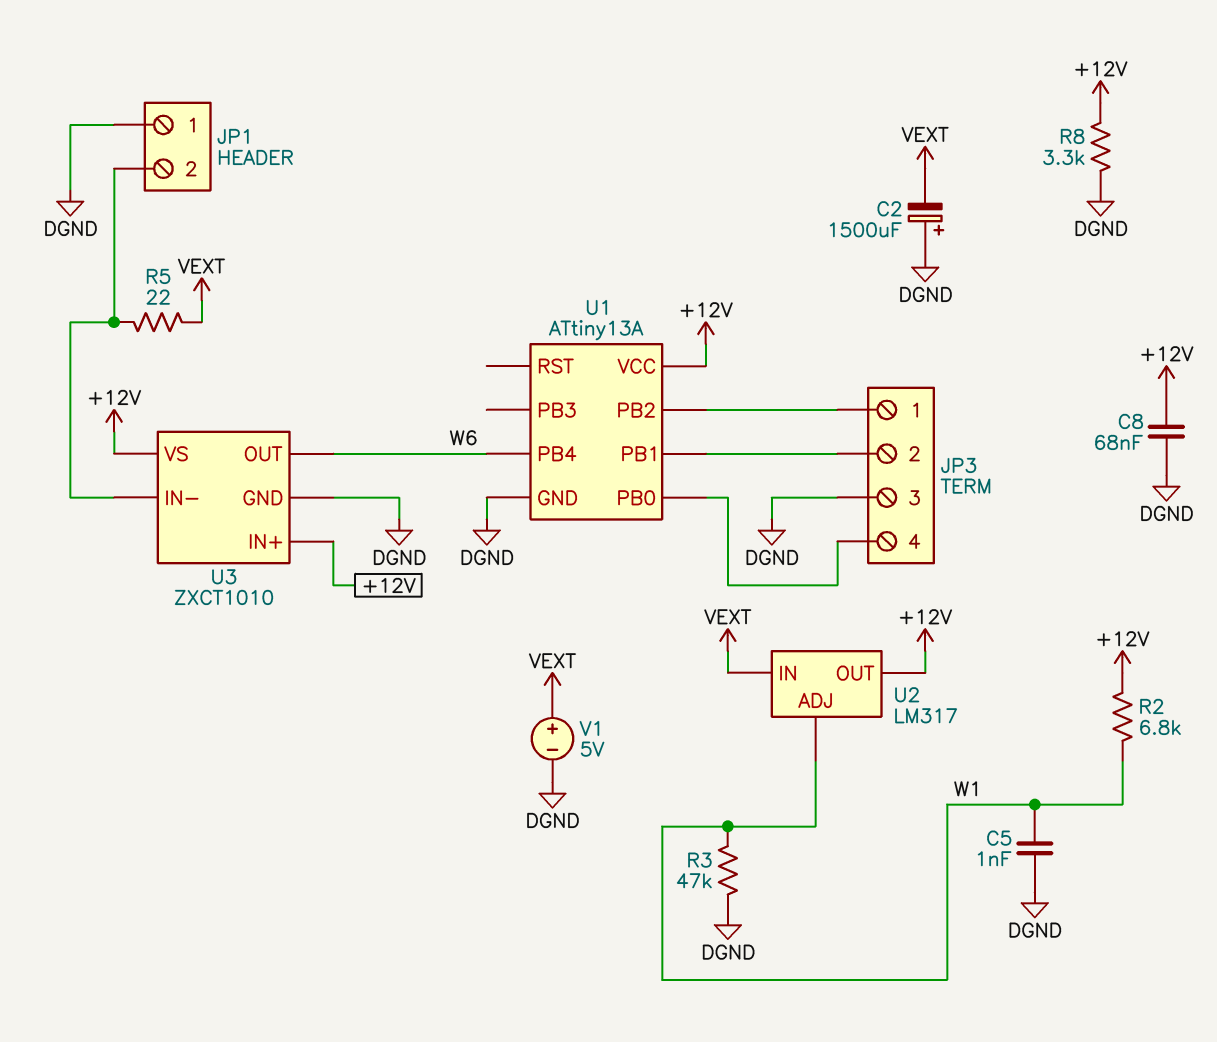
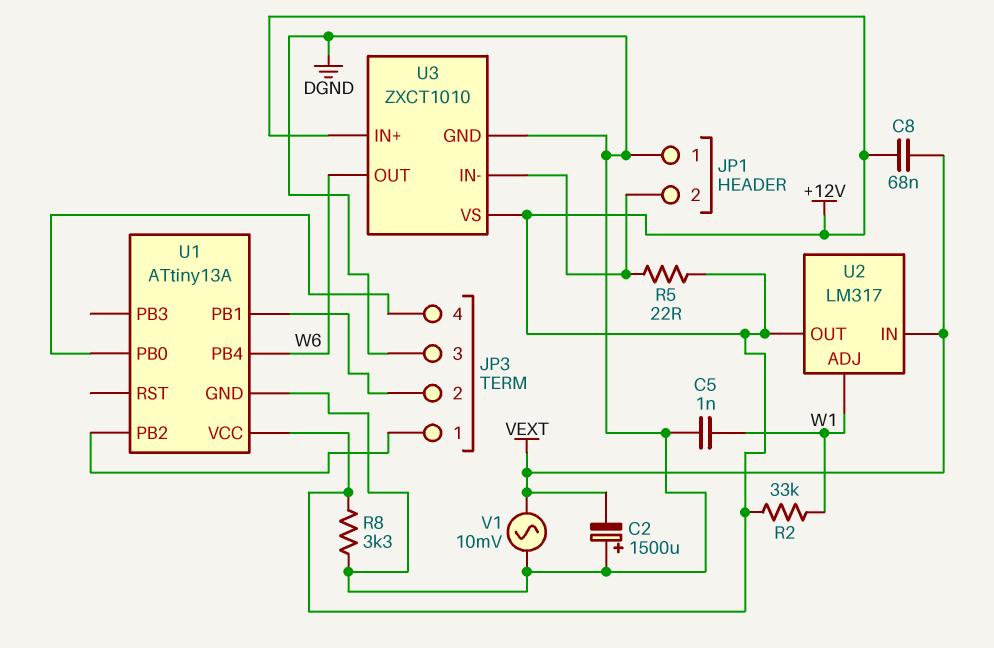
C8: 68nF (+12V, DGND) -> 68nF (+12V, VEXT)
R2: 6.8k (+12V, W1) -> 33k (+12V, W1)
R3: 47k (DGND, W1) -> none
R5: 22 (JP1/2, VEXT) -> 22 (+12V, JP1/2)
V1: 5V (plus VEXT, minus DGND) -> AC 10mV (DGND, VEXT)

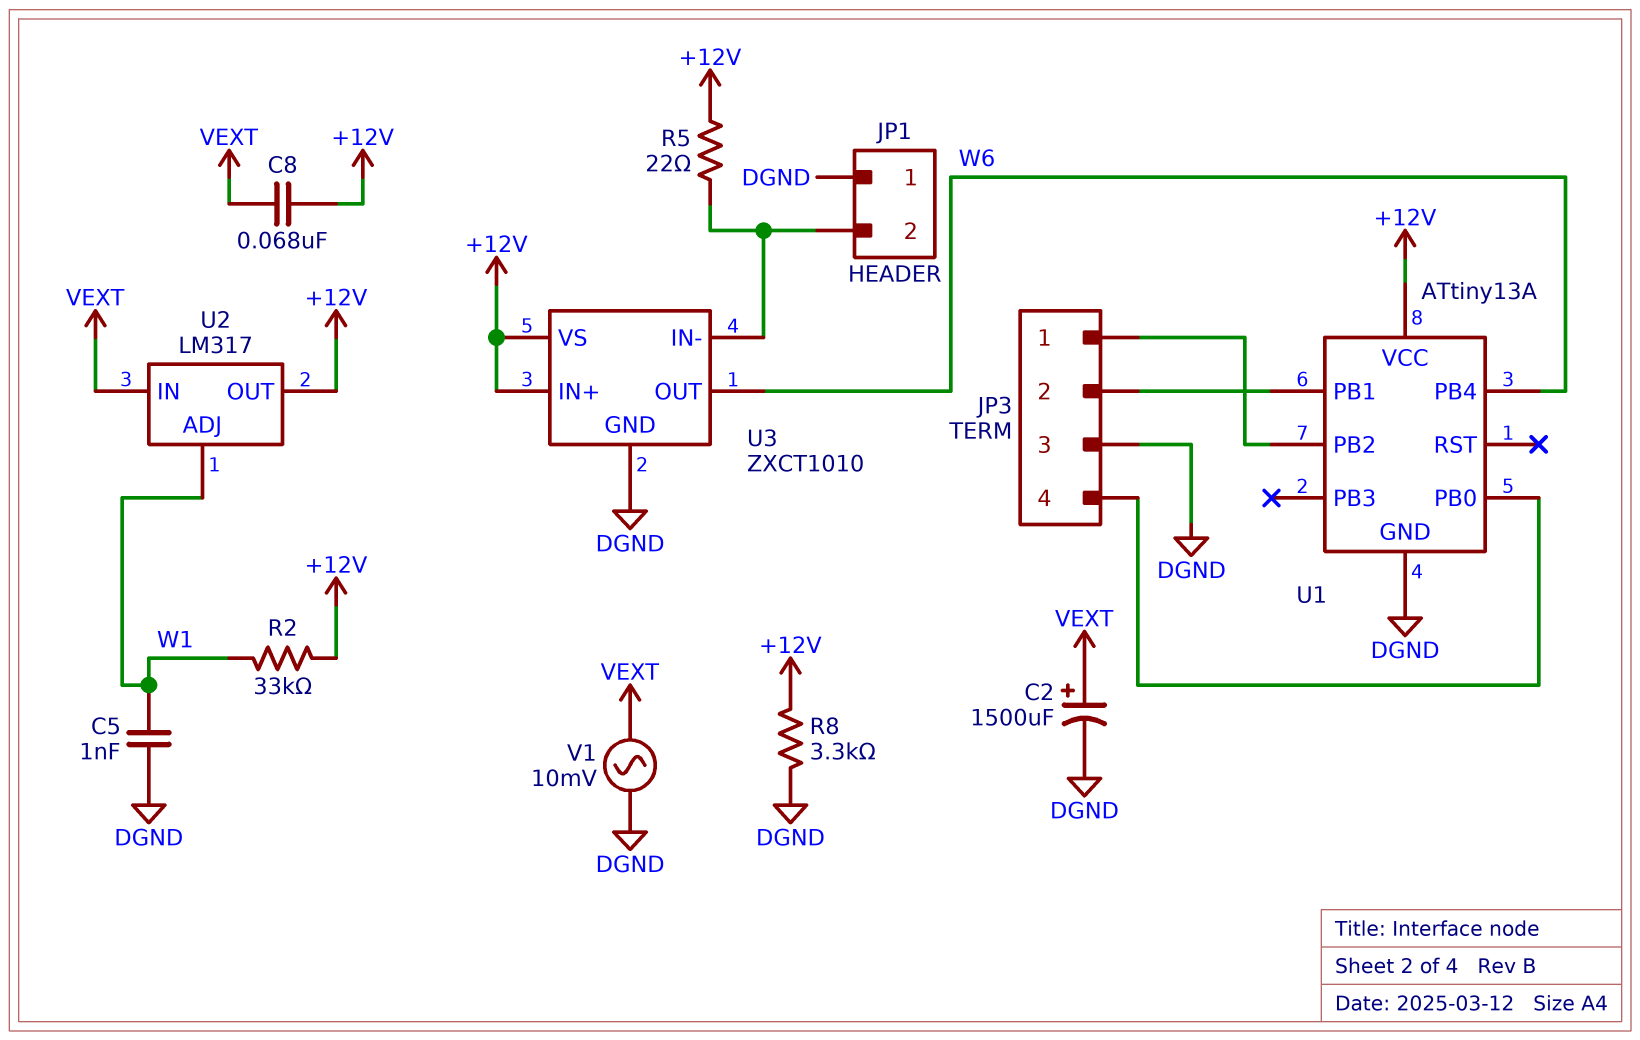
C2: 1500uF (plus DGND, minus VEXT) -> 1500uF (plus VEXT, minus DGND)

